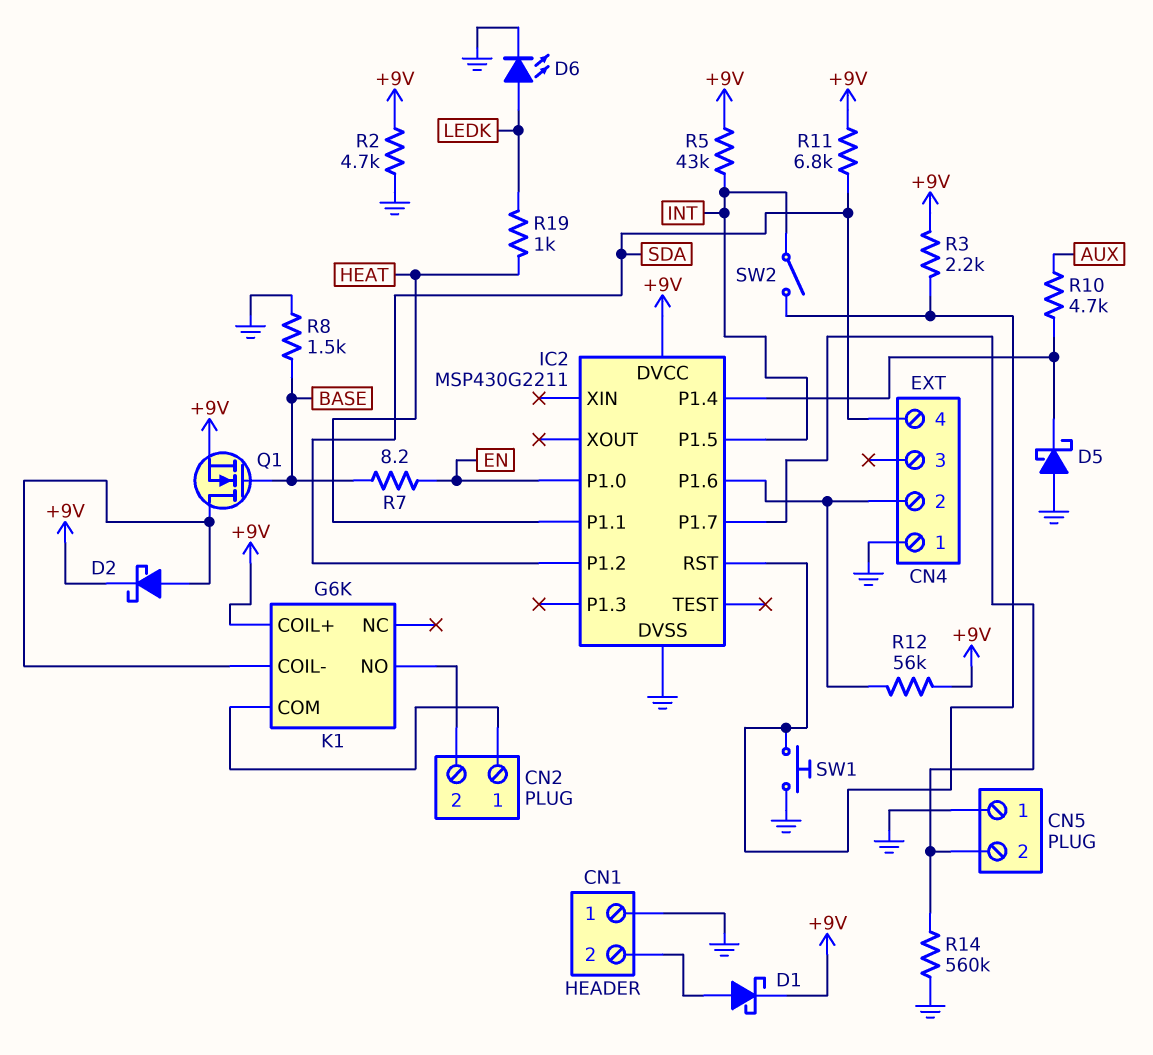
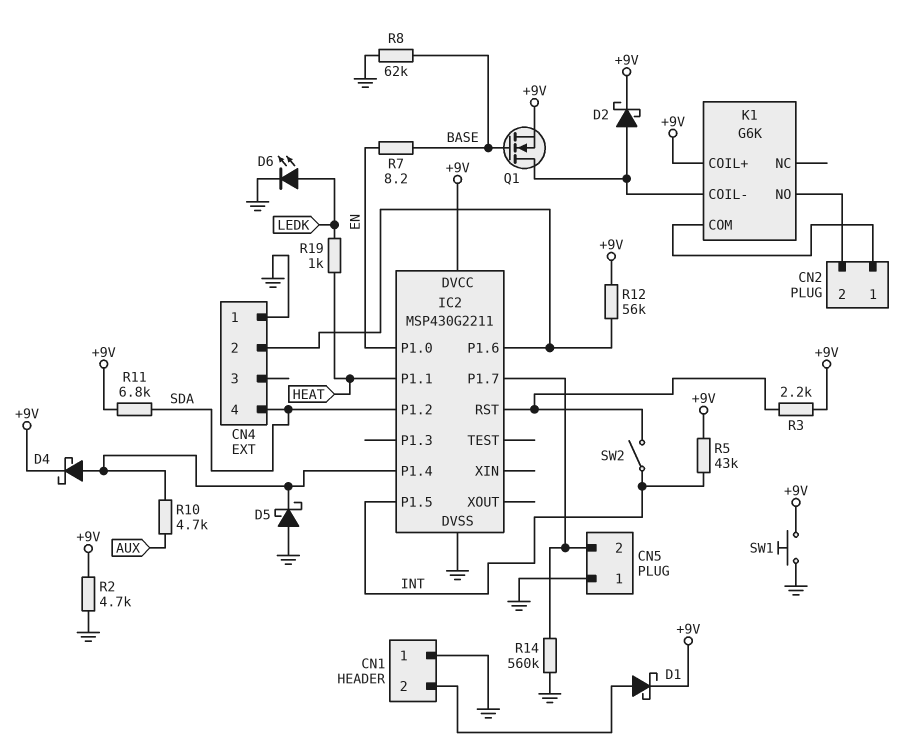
D4: none -> schottky (A IC2/P1.4, K +9V)
R8: 1.5k (BASE, GND) -> 62k (BASE, GND)
SW1: button (GND, IC2/RST) -> button (+9V, GND)

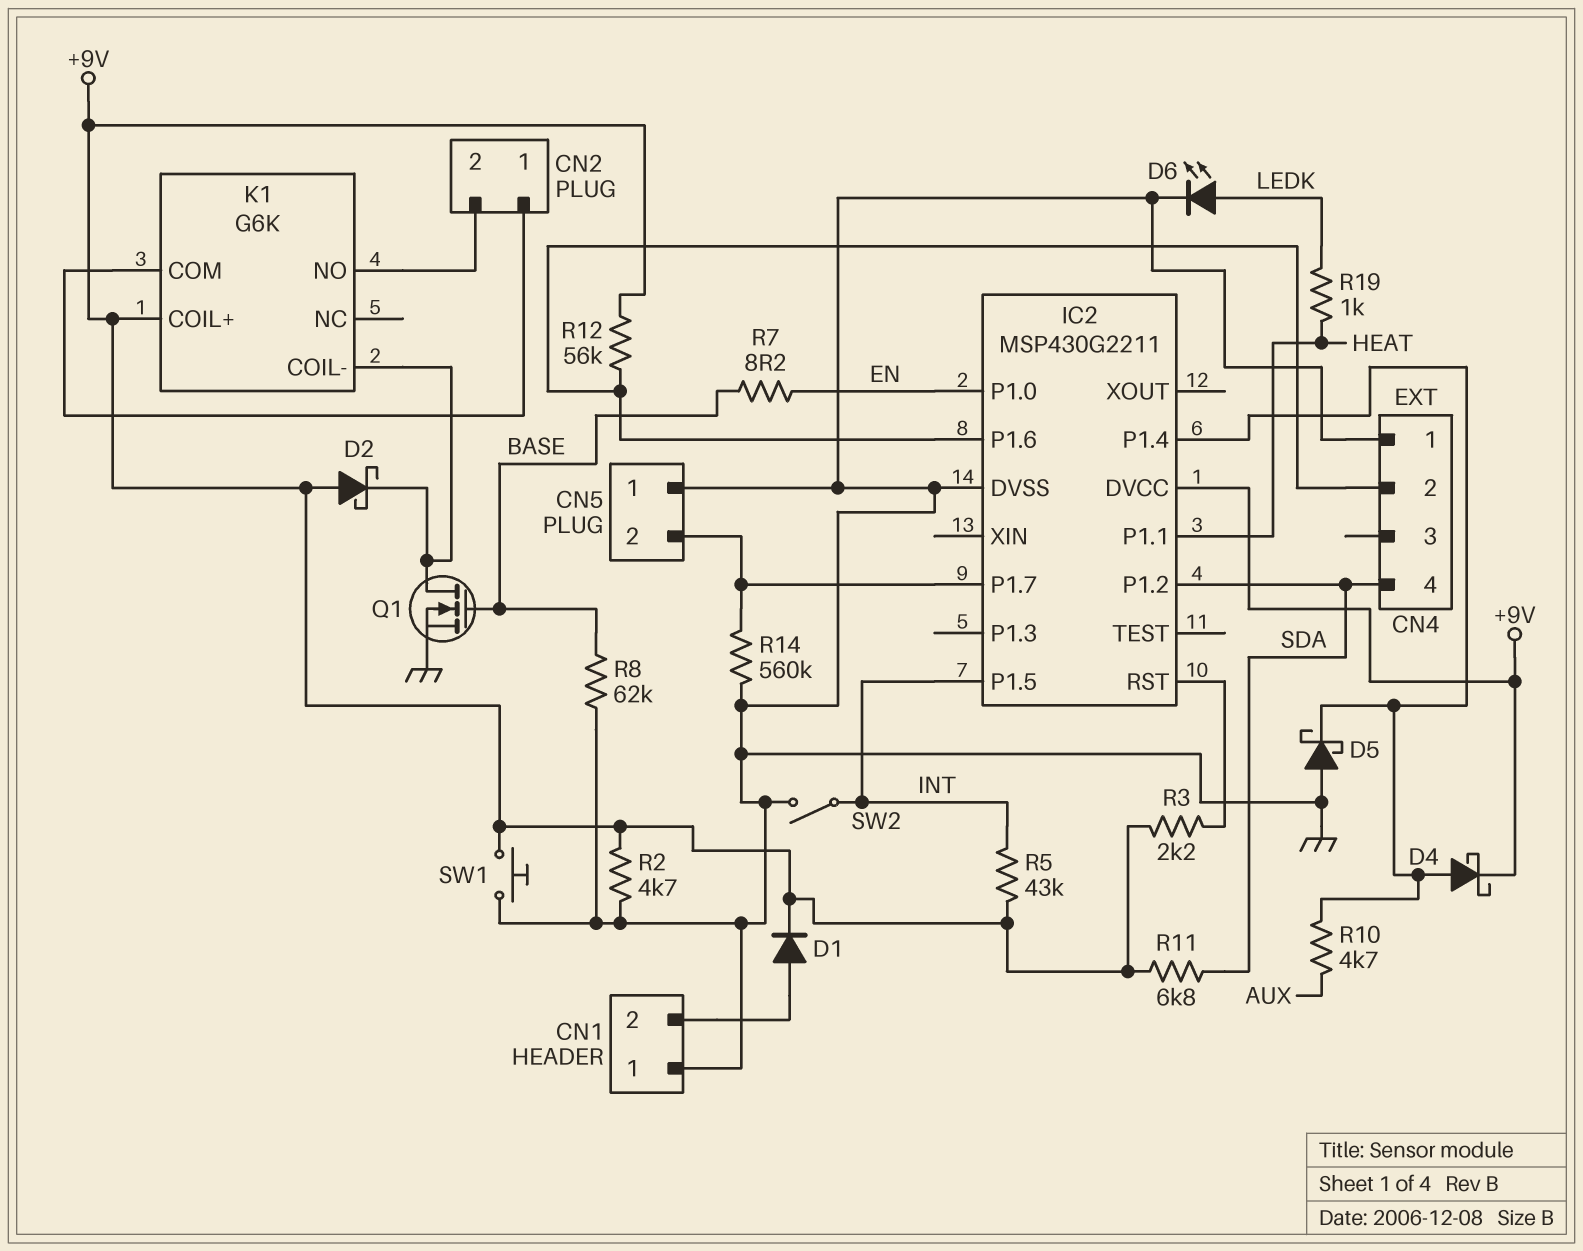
D1: schottky (A CN1/2, K +9V) -> diode (A CN1/2, K +9V)
D2: schottky (A K1/COIL-, K +9V) -> schottky (A +9V, K K1/COIL-)
Q1: NMOS (G BASE, D K1/COIL-, S +9V) -> NMOS (G BASE, D K1/COIL-, S GND)
SW2: switch (IC2/RST, INT) -> switch (GND, INT)

